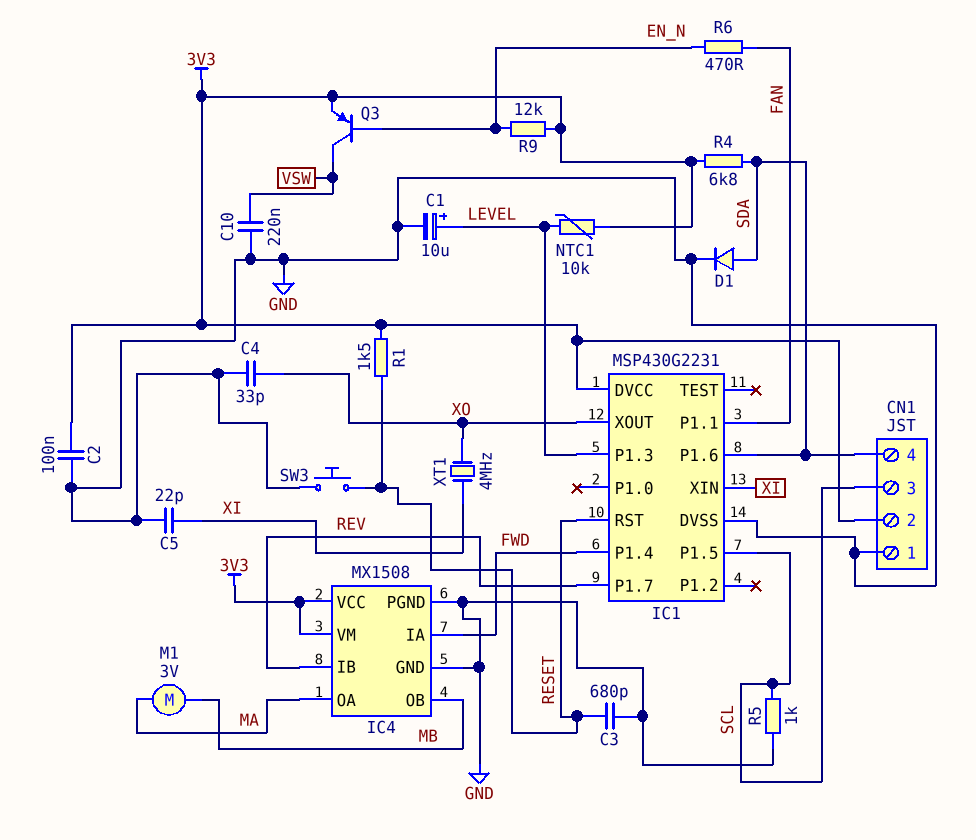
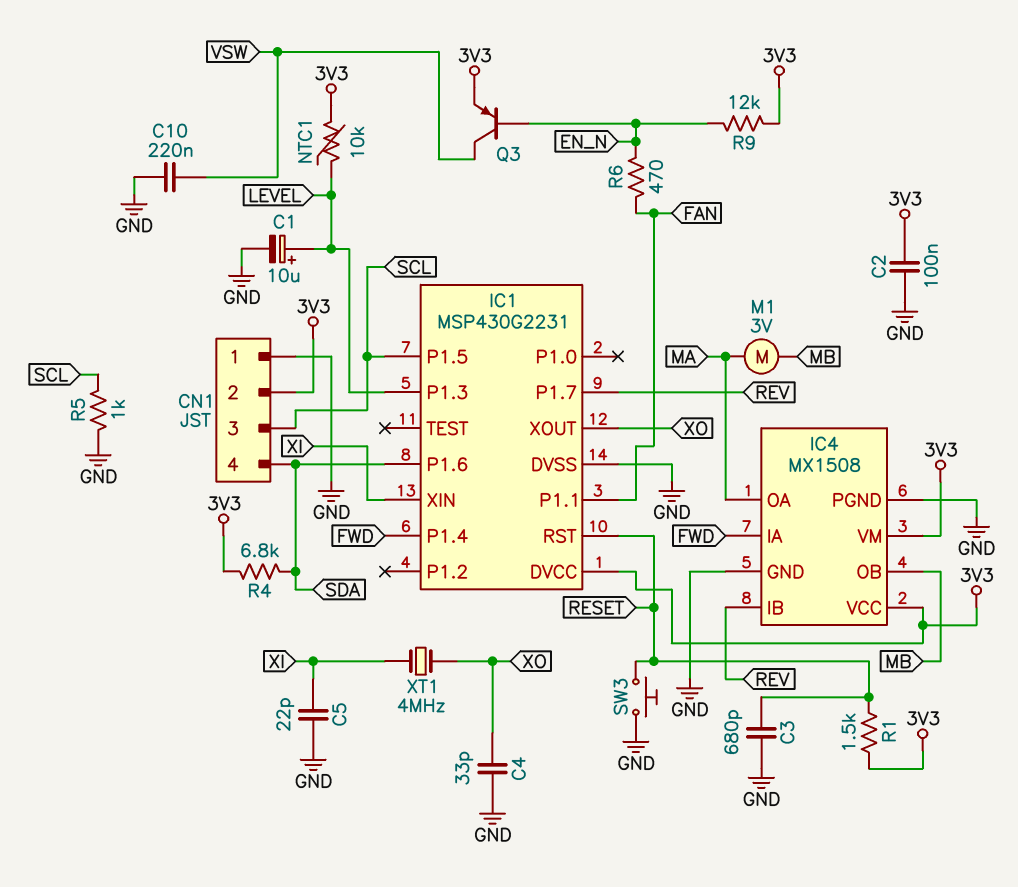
D1: diode (A SDA, K GND) -> none

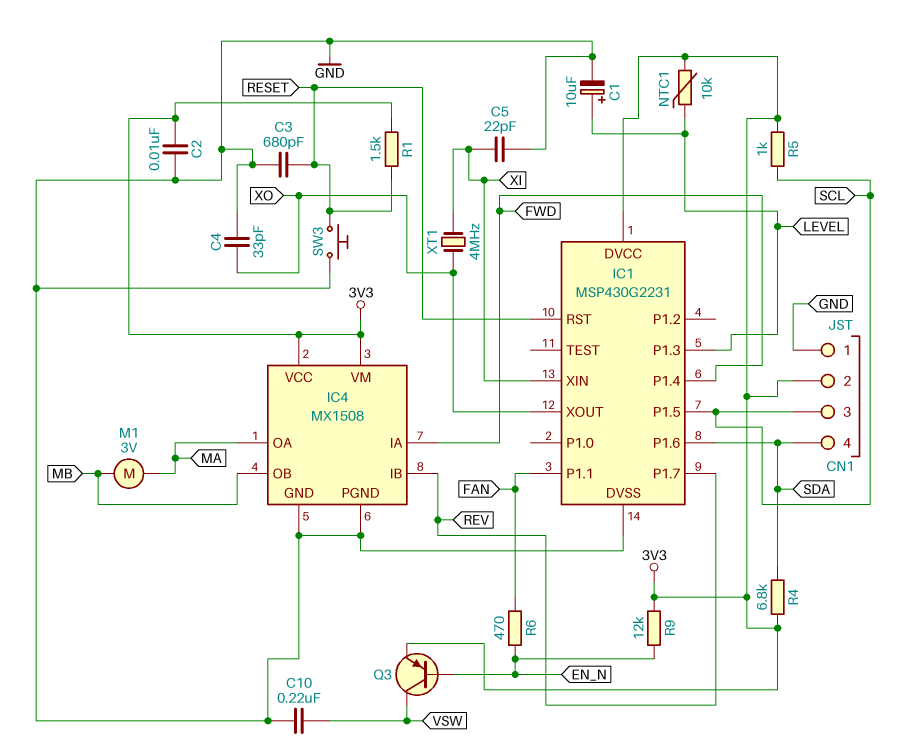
C2: 100nF (3V3, GND) -> 10nF (3V3, GND)
R5: 1k (GND, SCL) -> 1k (3V3, SCL)

